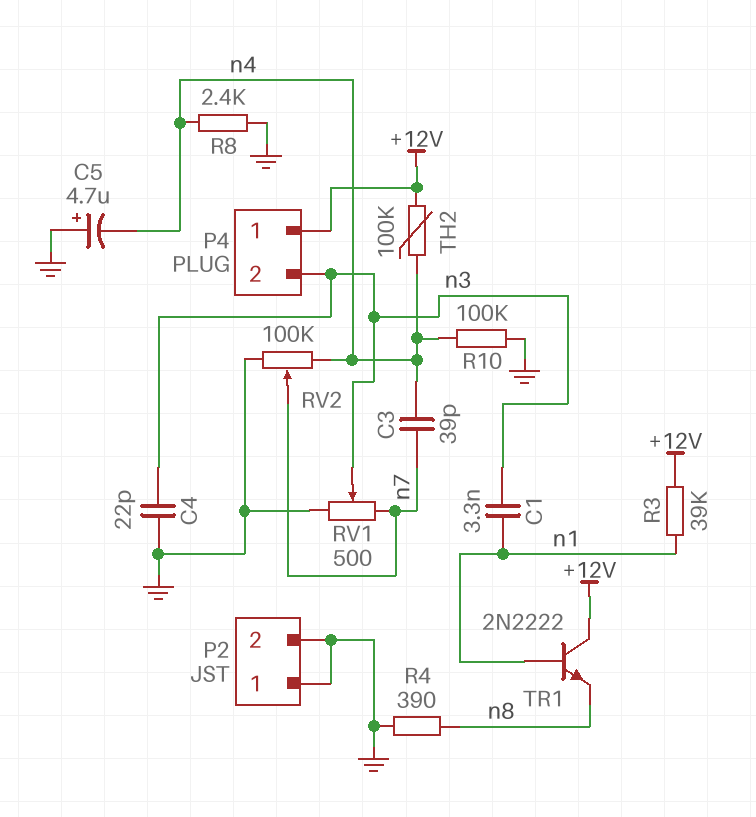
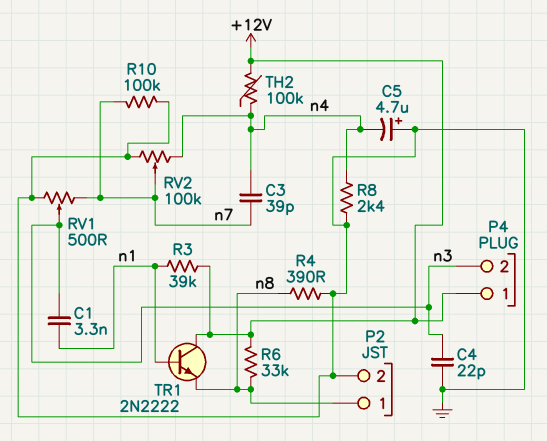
P2 pin 1: GND -> n8
R6: none -> 33k (+12V, n8)
R10: 100k (GND, n4) -> 100k (GND, n7)

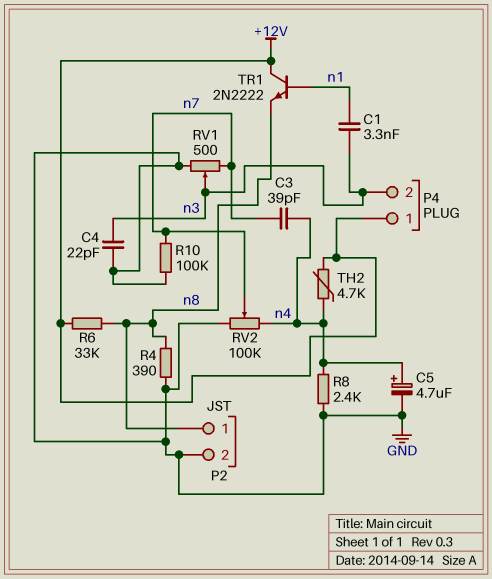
C5: 4.7uF (plus GND, minus n4) -> 4.7uF (plus n4, minus GND)
R3: 39k (+12V, n1) -> none
TH2: 100k (+12V, n4) -> 4.7k (+12V, n4)

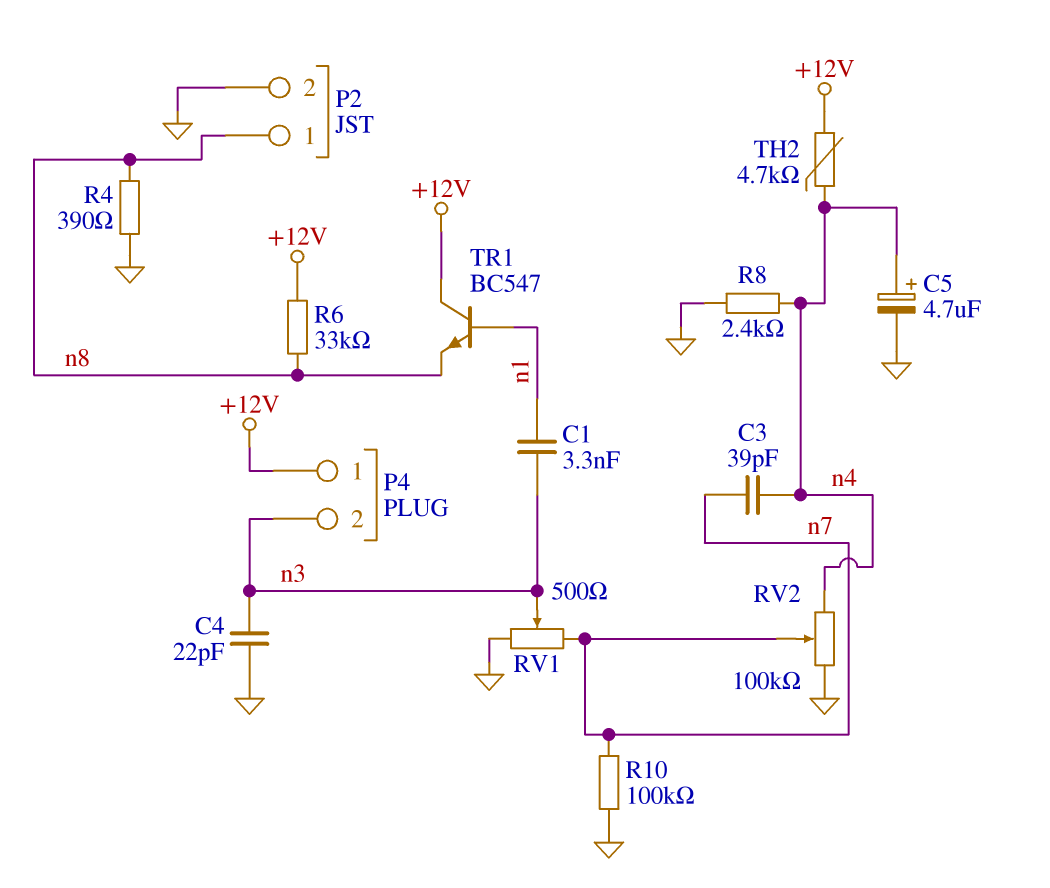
TR1: NPN 2N2222 (B n1, C +12V, E n8) -> NPN BC547 (B n1, C +12V, E n8)

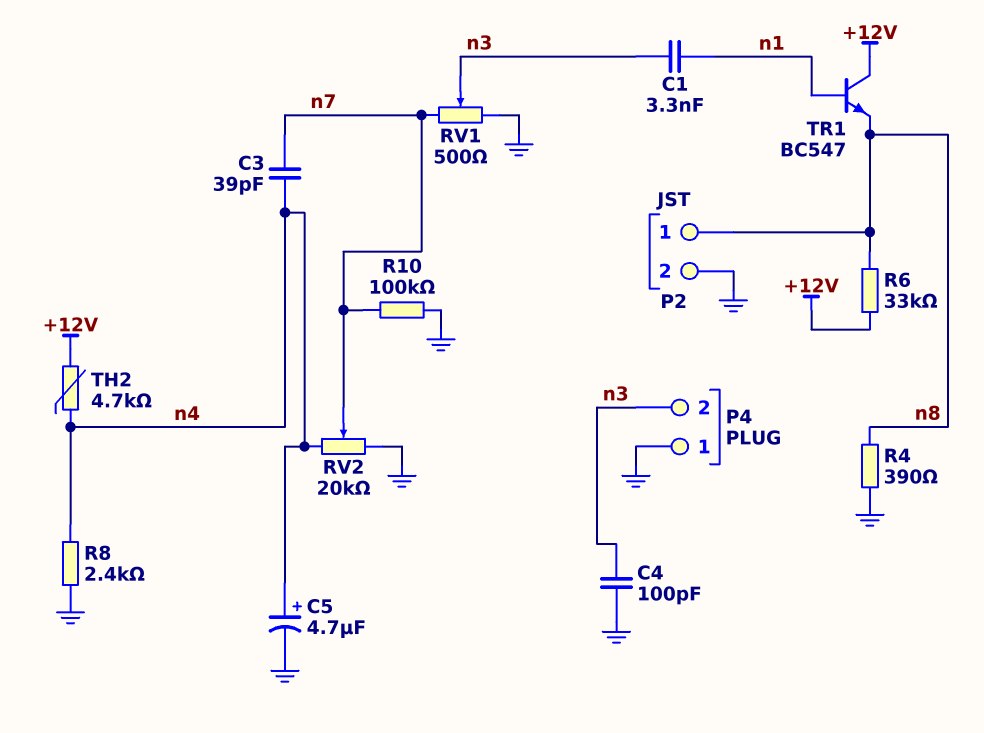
C4: 22pF (GND, n3) -> 100pF (GND, n3)
P4 pin 1: +12V -> GND
RV2: 100k (GND, n4, wiper n7) -> 20k (GND, n4, wiper n7)

